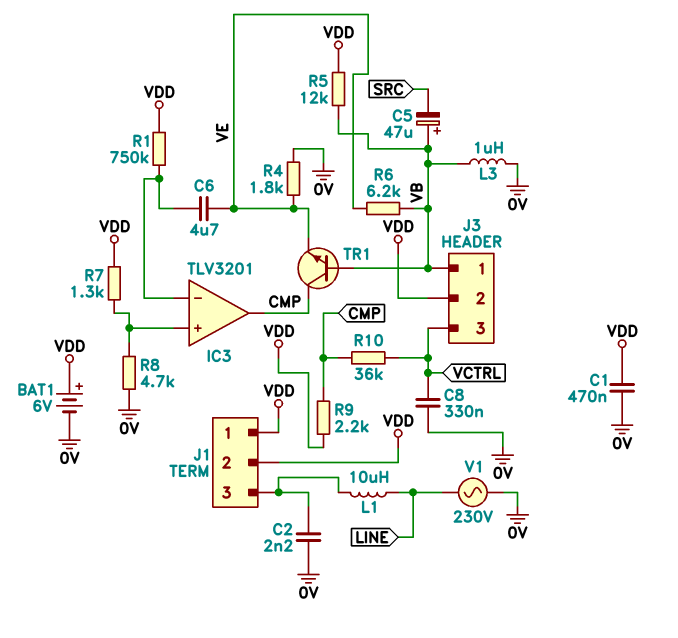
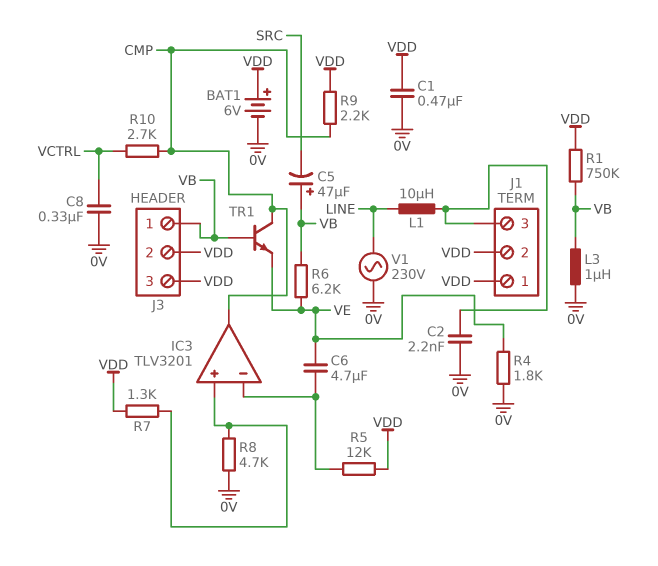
J3 pin 3: VCTRL -> VDD
R1: 750k (IC3/in-, VDD) -> 750k (VB, VDD)
R5: 12k (VB, VDD) -> 12k (IC3/in-, VDD)
R10: 36k (CMP, VCTRL) -> 2.7k (CMP, VCTRL)

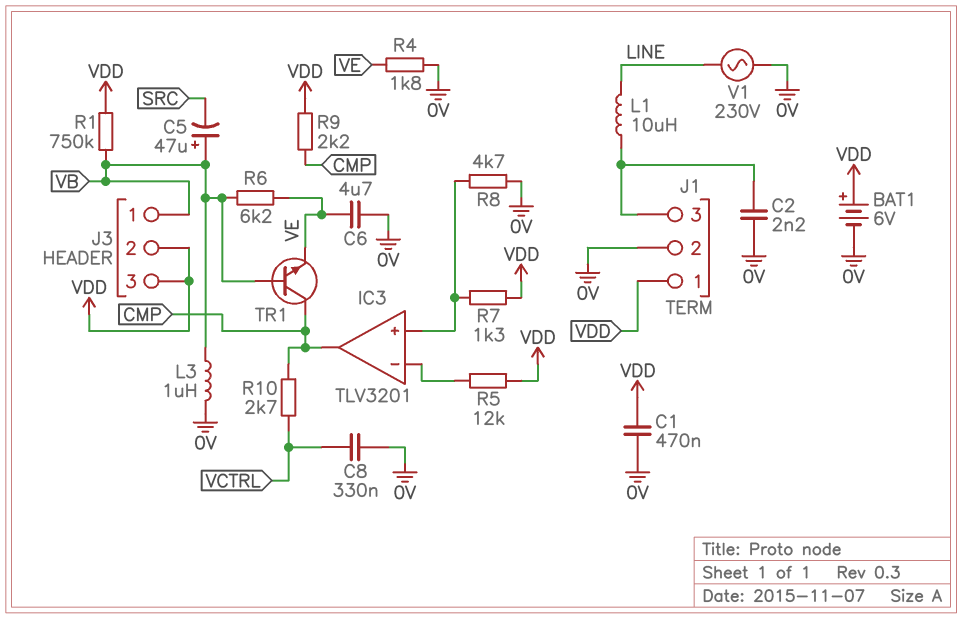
C6: 4.7uF (IC3/in-, VE) -> 4.7uF (0V, VE)
J1 pin 2: VDD -> 0V

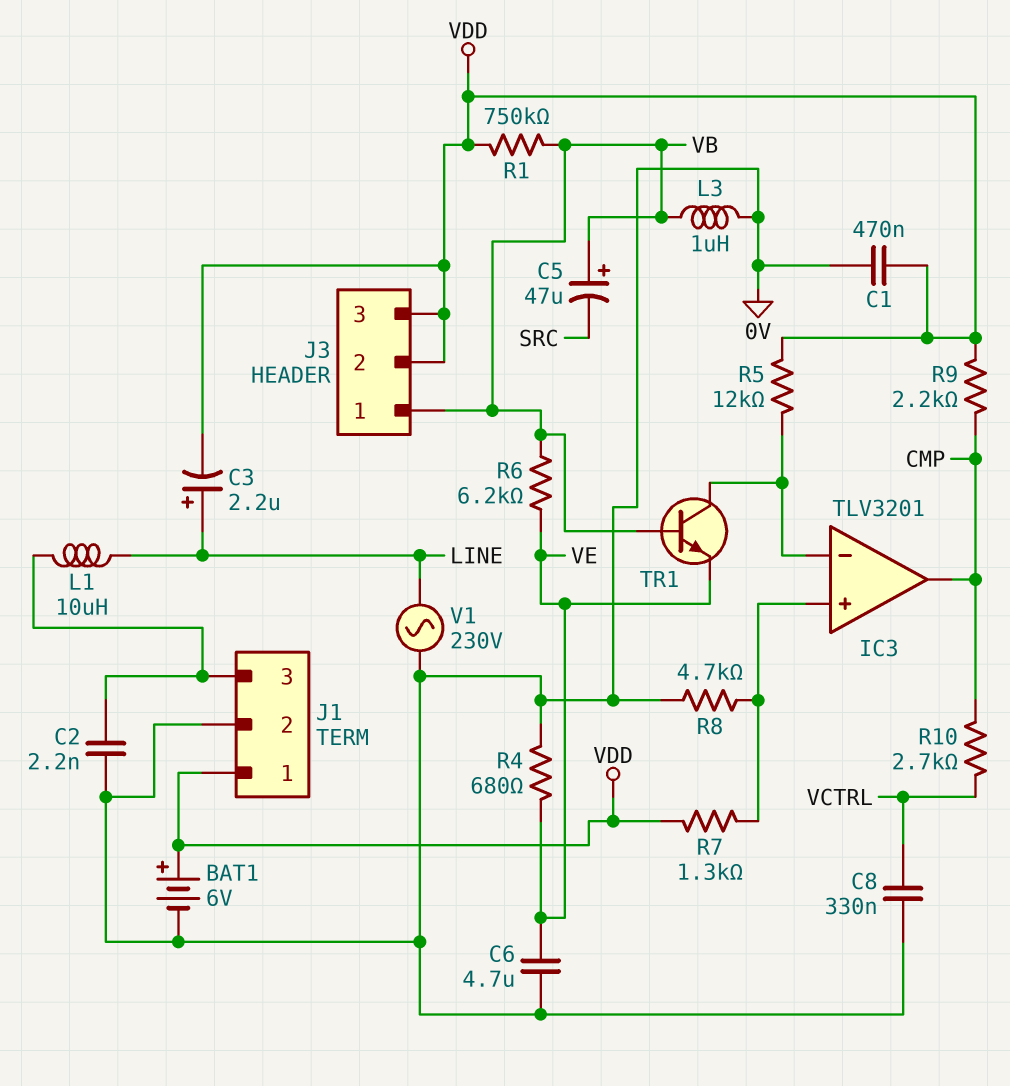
C3: none -> 2.2uF (plus LINE, minus VDD)
R4: 1.8k (0V, VE) -> 680 (0V, VE)
TR1: NPN (B VB, C CMP, E VE) -> NPN (B VB, C IC3/in-, E VE)

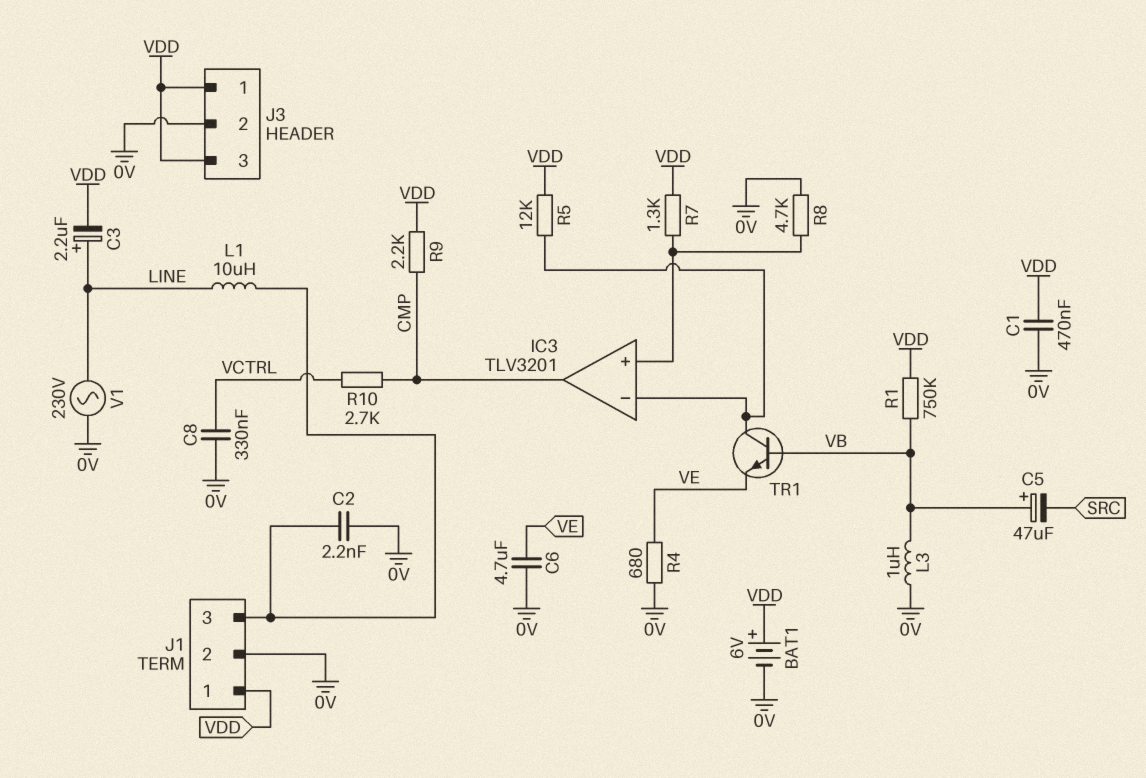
J3 pin 1: VB -> VDD
J3 pin 2: VDD -> 0V
R6: 6.2k (VB, VE) -> none

